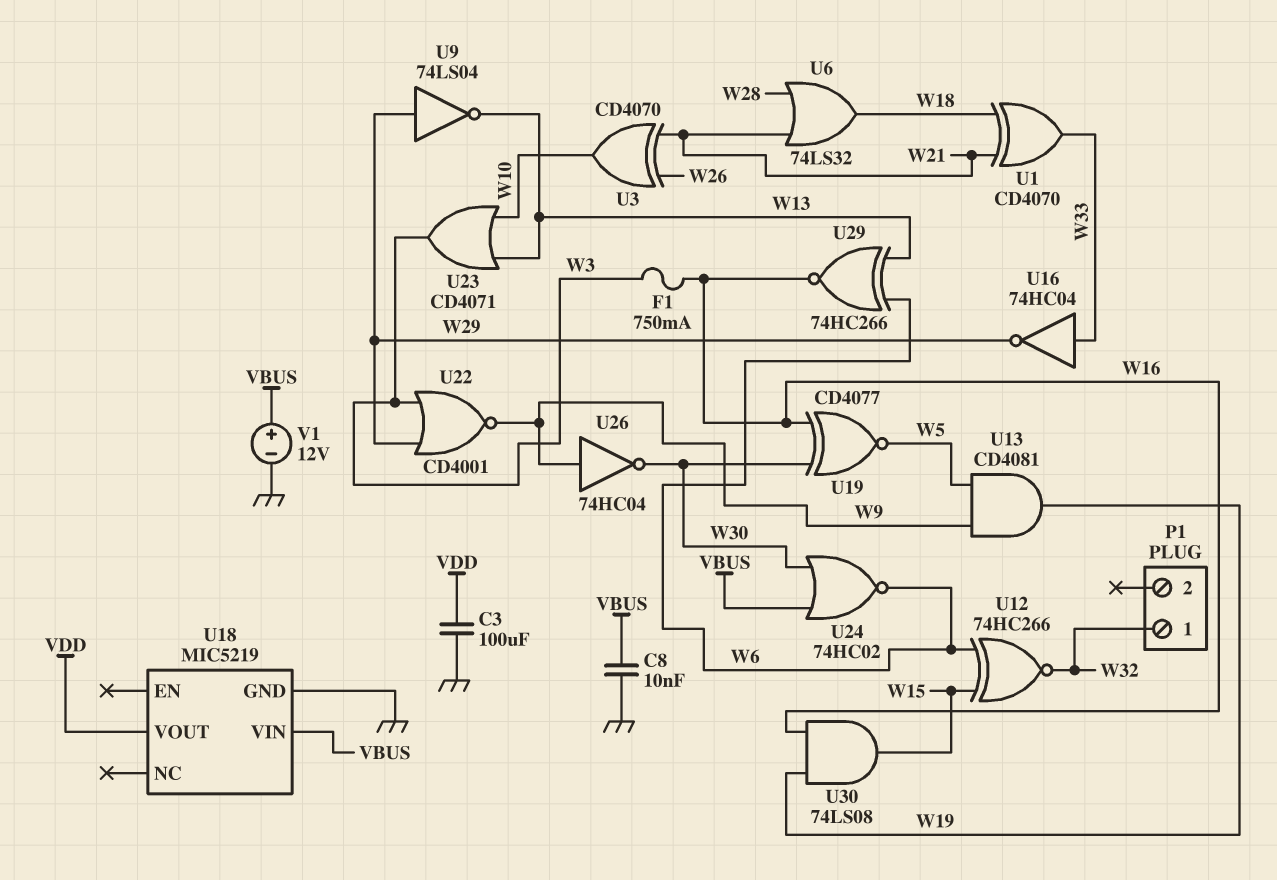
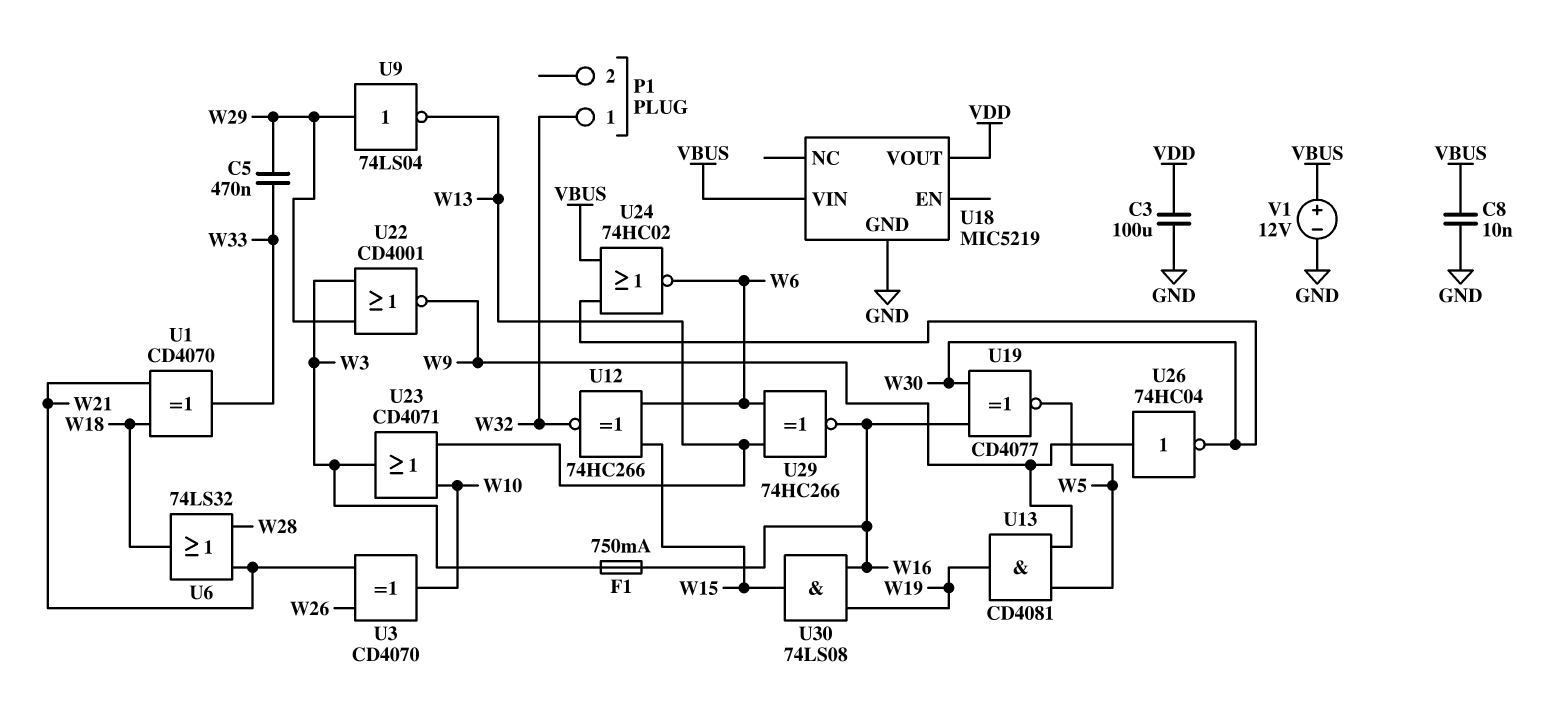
C5: none -> 470nF (W29, W33)
U16: NOT 74HC04 (in W33, out W29) -> none

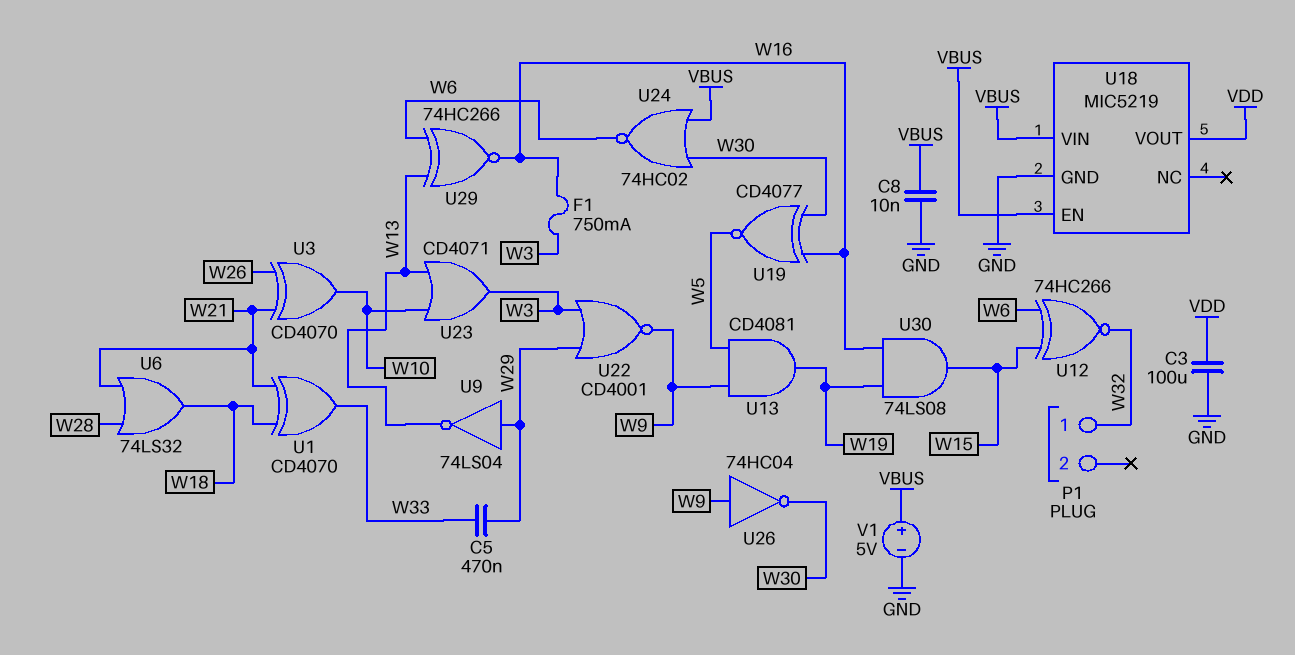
U18 pin EN: none -> VBUS
V1: 12V (plus VBUS, minus GND) -> 5V (plus VBUS, minus GND)

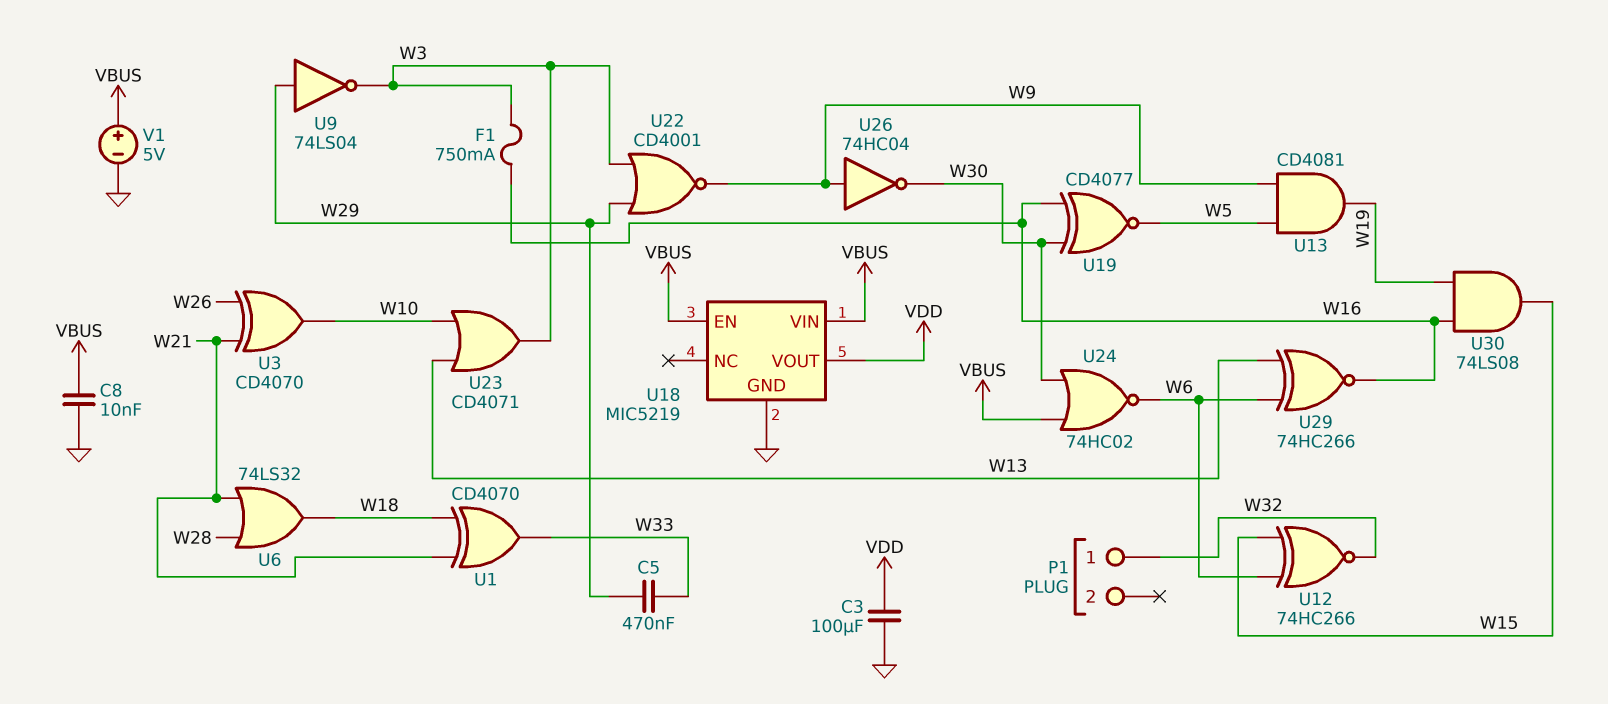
U9: NOT 74LS04 (in W29, out W13) -> NOT 74LS04 (in W29, out W3)

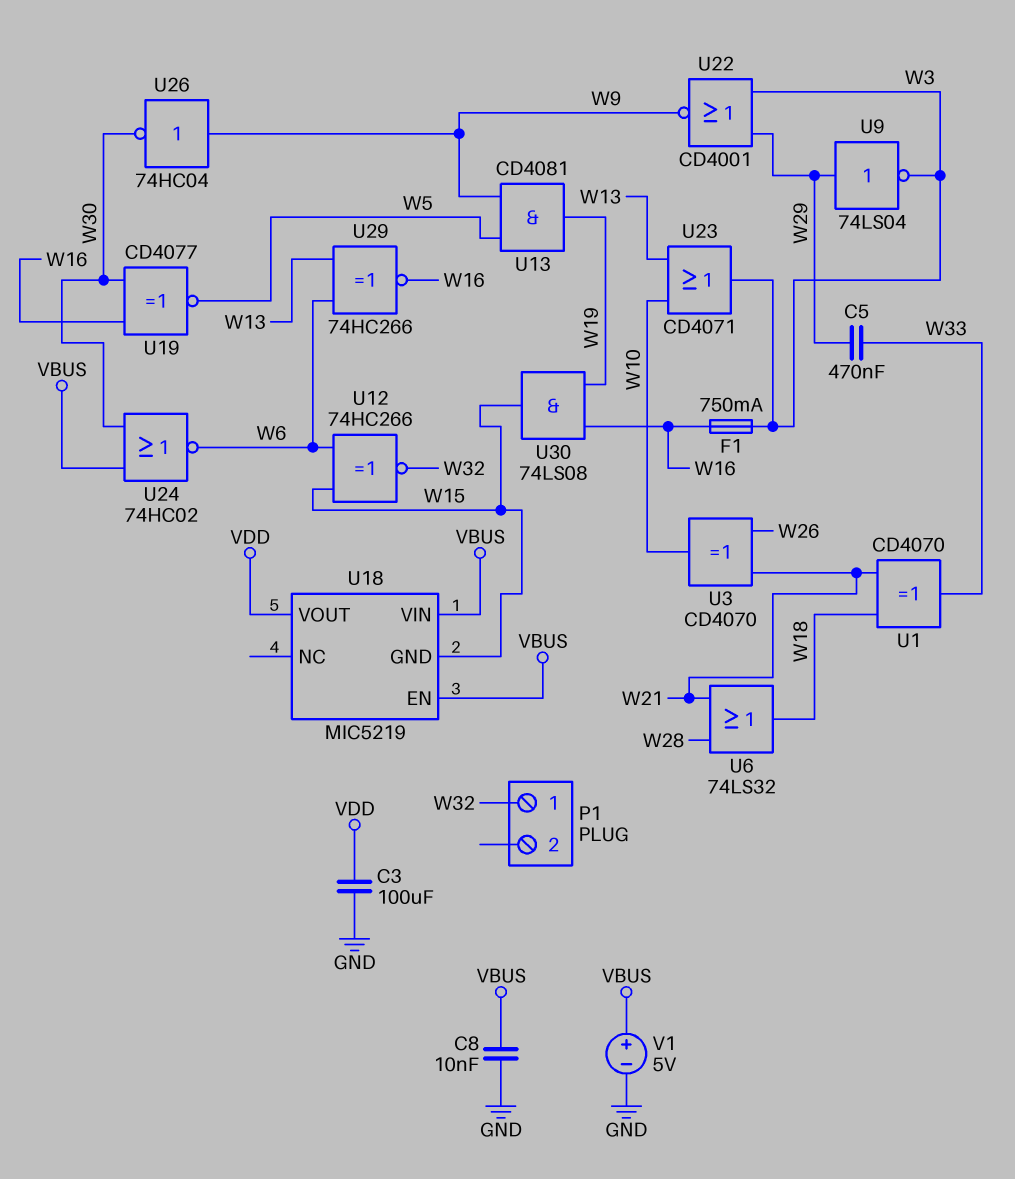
U18 pin GND: GND -> W15

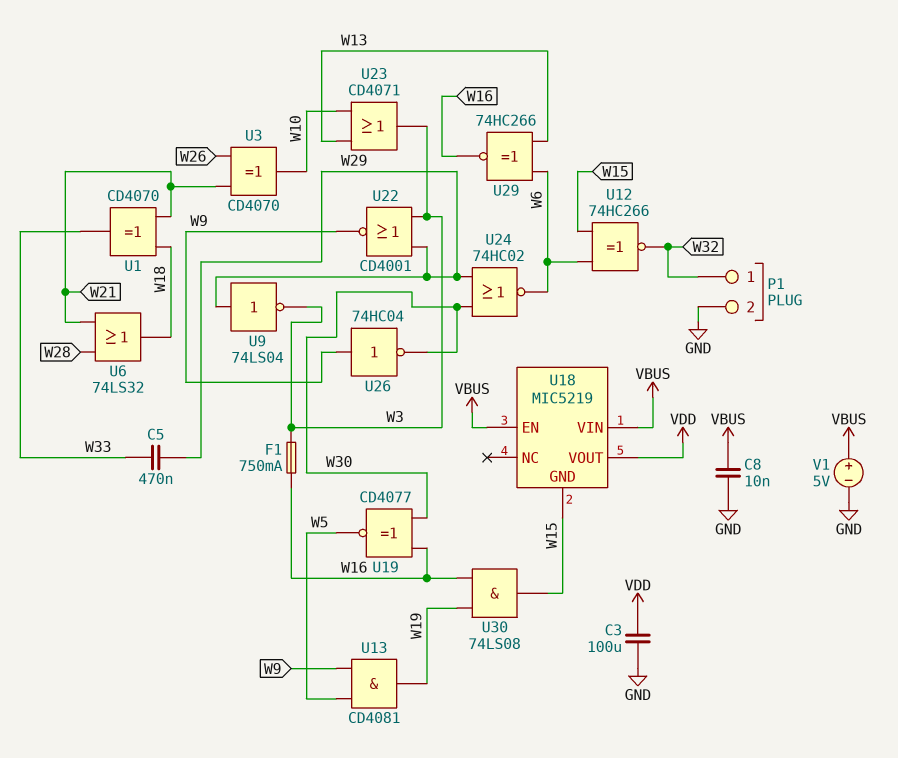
P1 pin 2: none -> GND
U24: NOR 74HC02 (in VBUS, in W30, out W6) -> NOR 74HC02 (in W29, in W30, out W6)

